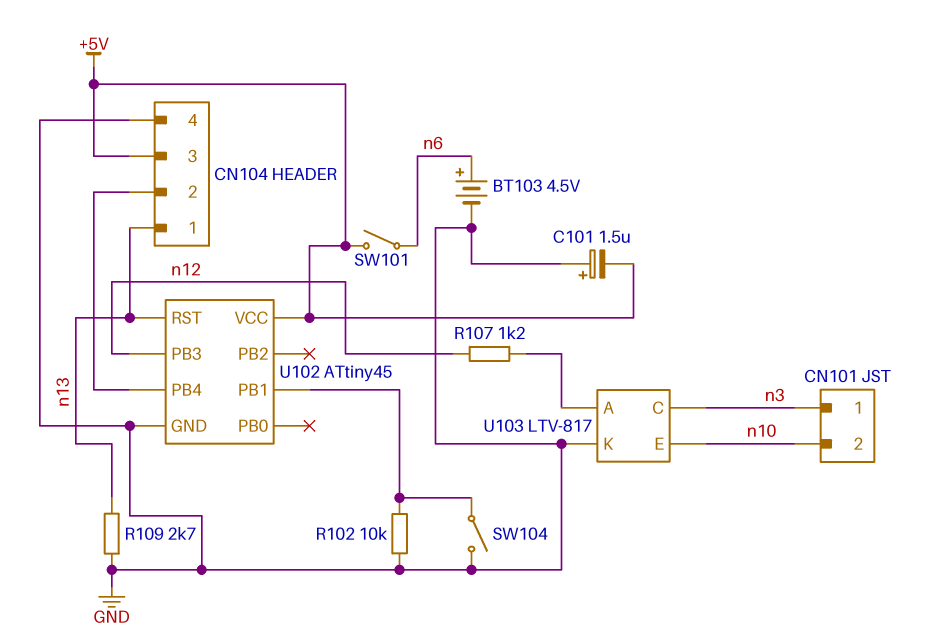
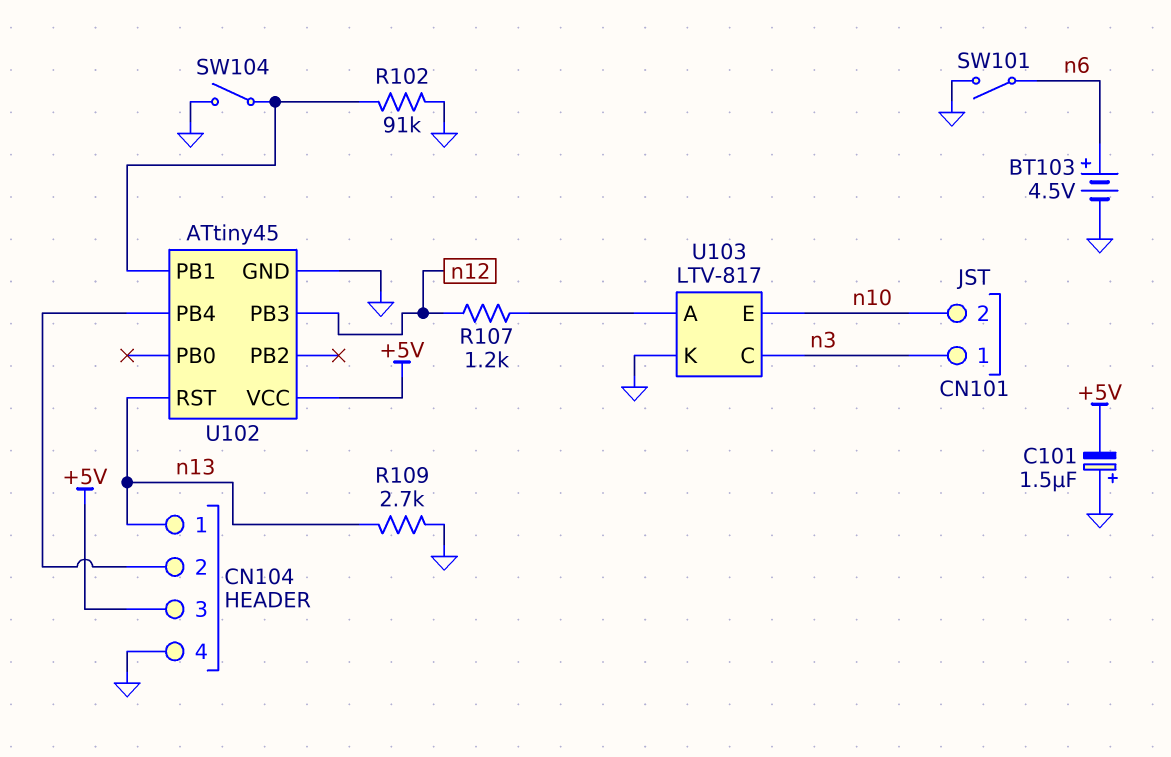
R102: 10k (GND, U102/PB1) -> 91k (GND, U102/PB1)
SW101: switch (+5V, n6) -> switch (GND, n6)

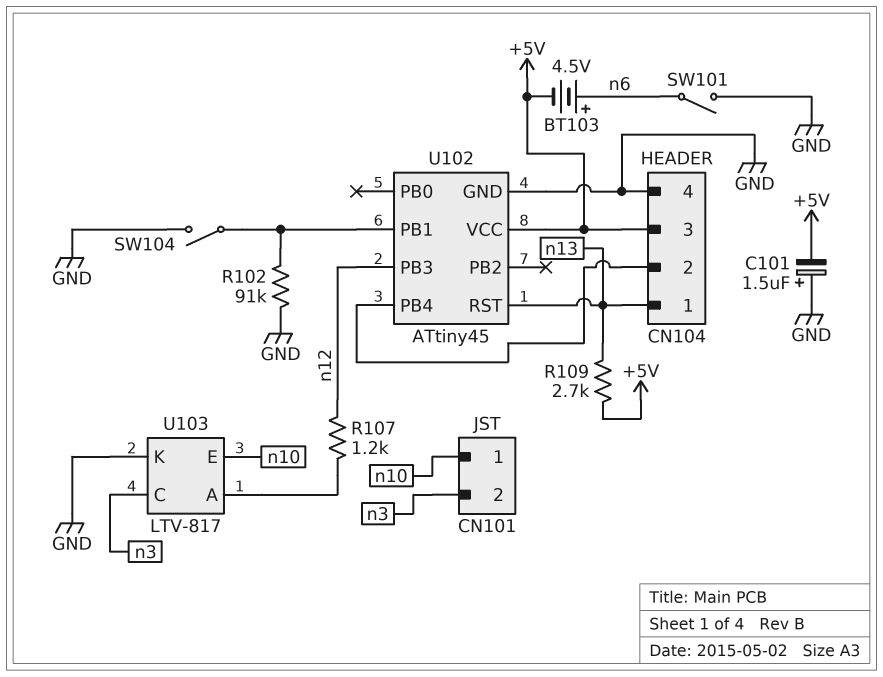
BT103: 4.5V (plus n6, minus GND) -> 4.5V (plus n6, minus +5V)
CN101 pin 1: n3 -> n10
CN101 pin 2: n10 -> n3
R109: 2.7k (GND, n13) -> 2.7k (+5V, n13)

